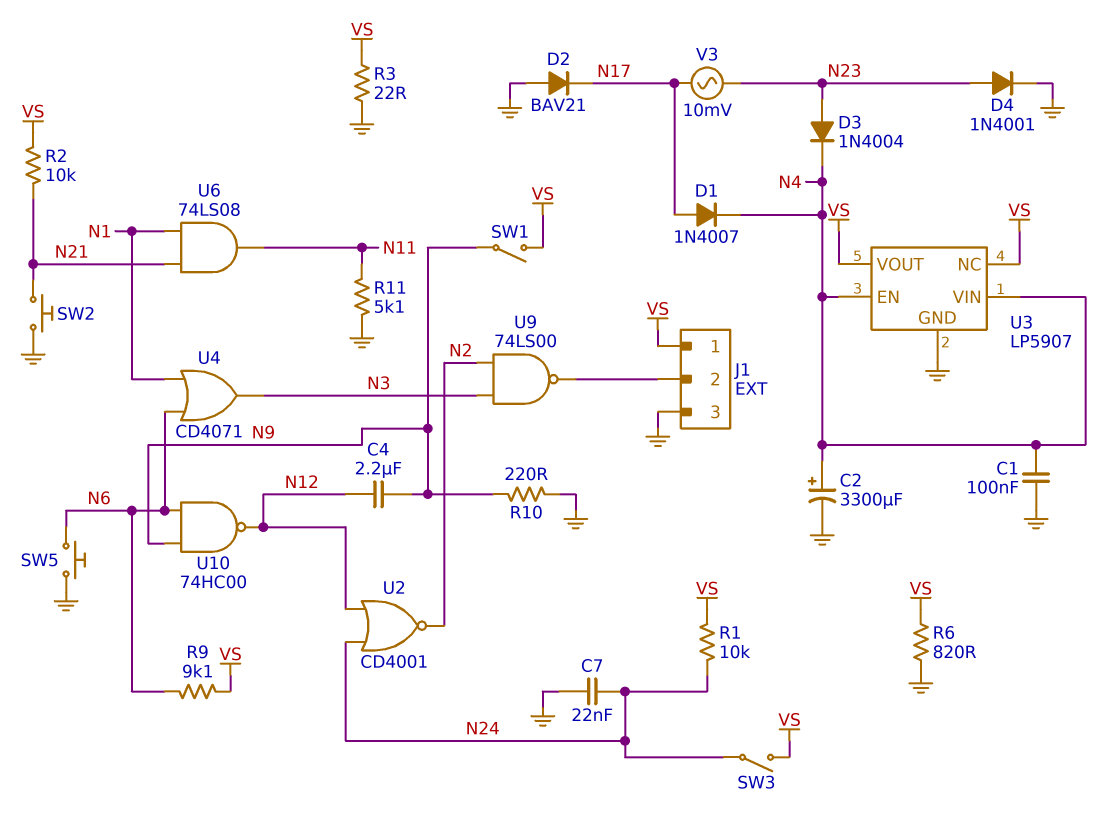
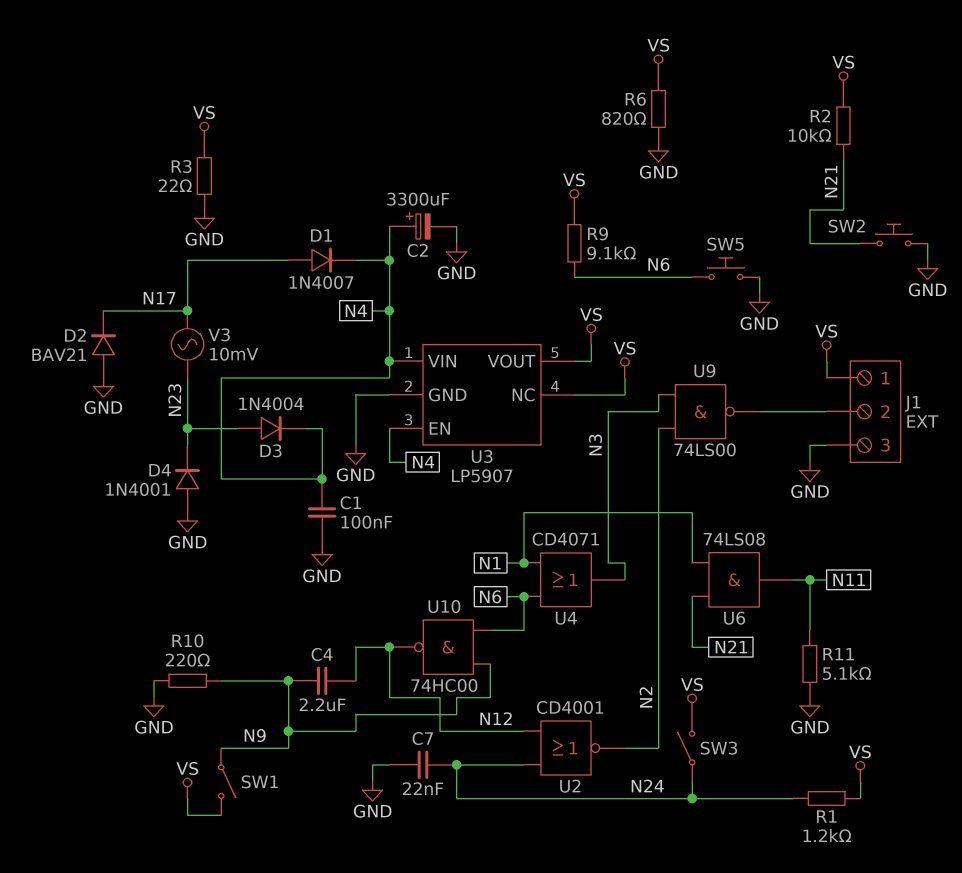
D4: diode 1N4001 (A N23, K GND) -> diode 1N4001 (A GND, K N23)
R1: 10k (N24, VS) -> 1.2k (N24, VS)

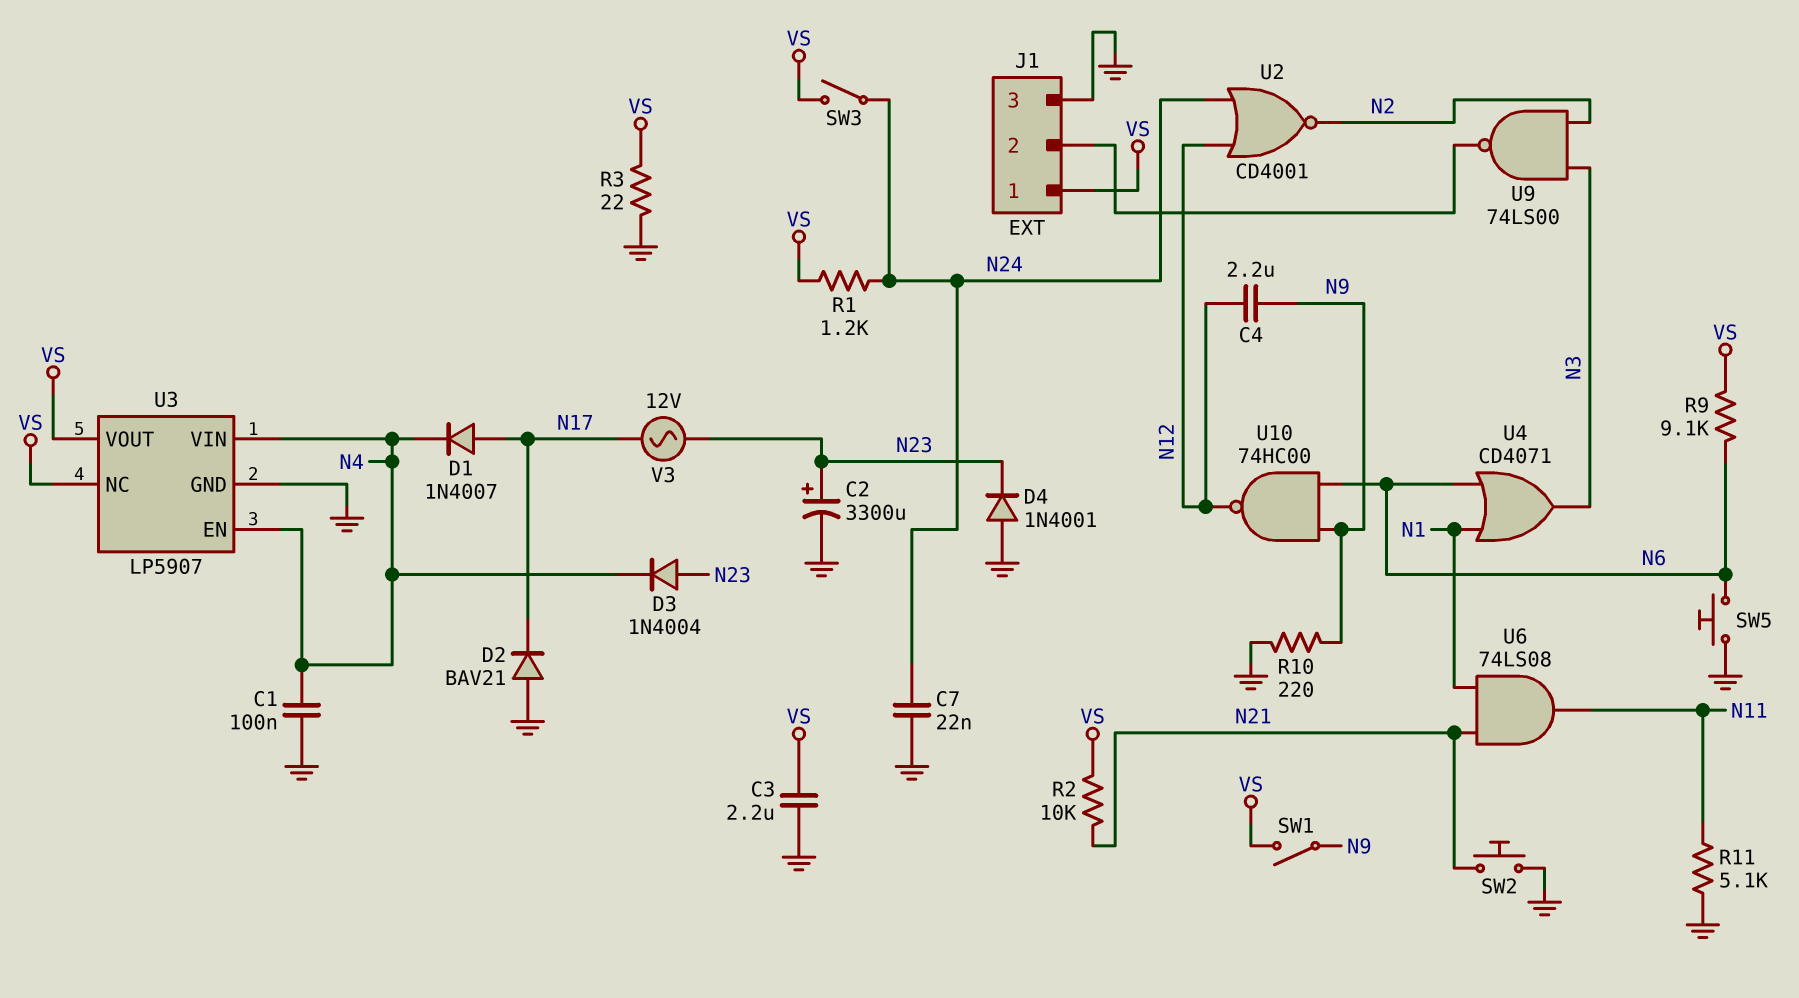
C2: 3300uF (plus N4, minus GND) -> 3300uF (plus N23, minus GND)
C3: none -> 2.2uF (GND, VS)
R6: 820 (GND, VS) -> none
V3: AC 10mV (N17, N23) -> AC 12V (N17, N23)

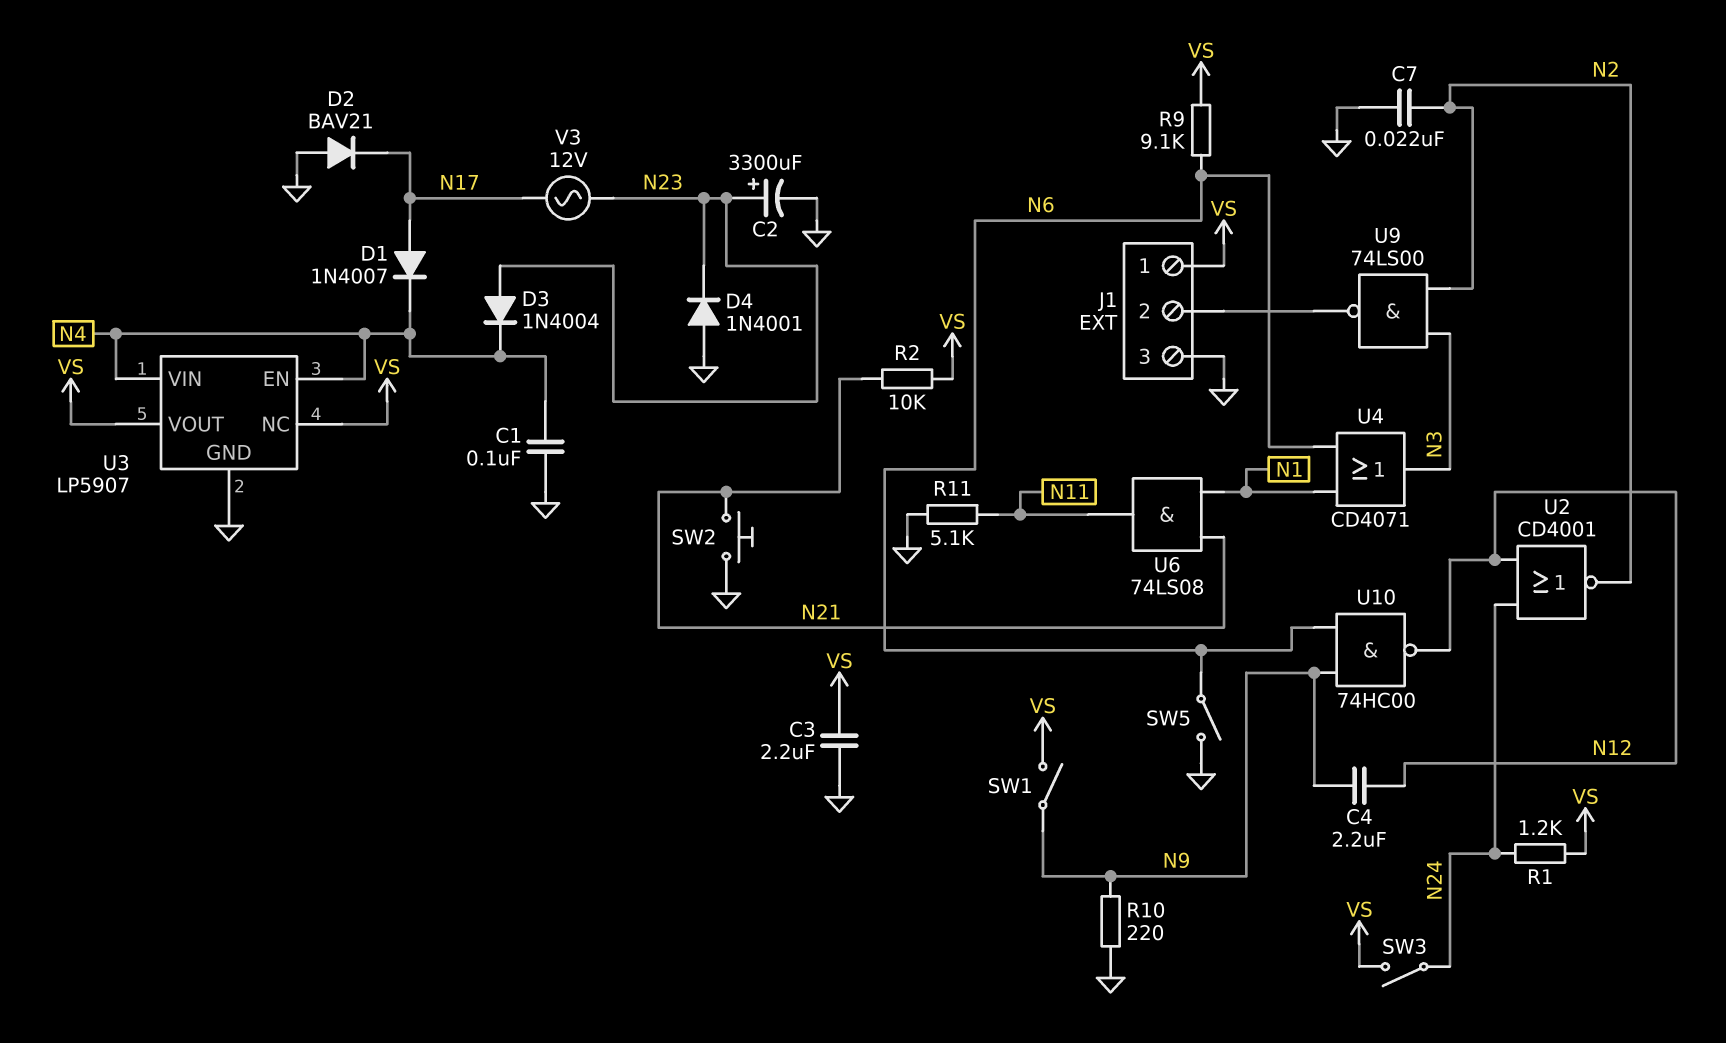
C7: 22nF (GND, N24) -> 22nF (GND, N2)
R3: 22 (GND, VS) -> none
SW5: button (GND, N6) -> switch (GND, N6)

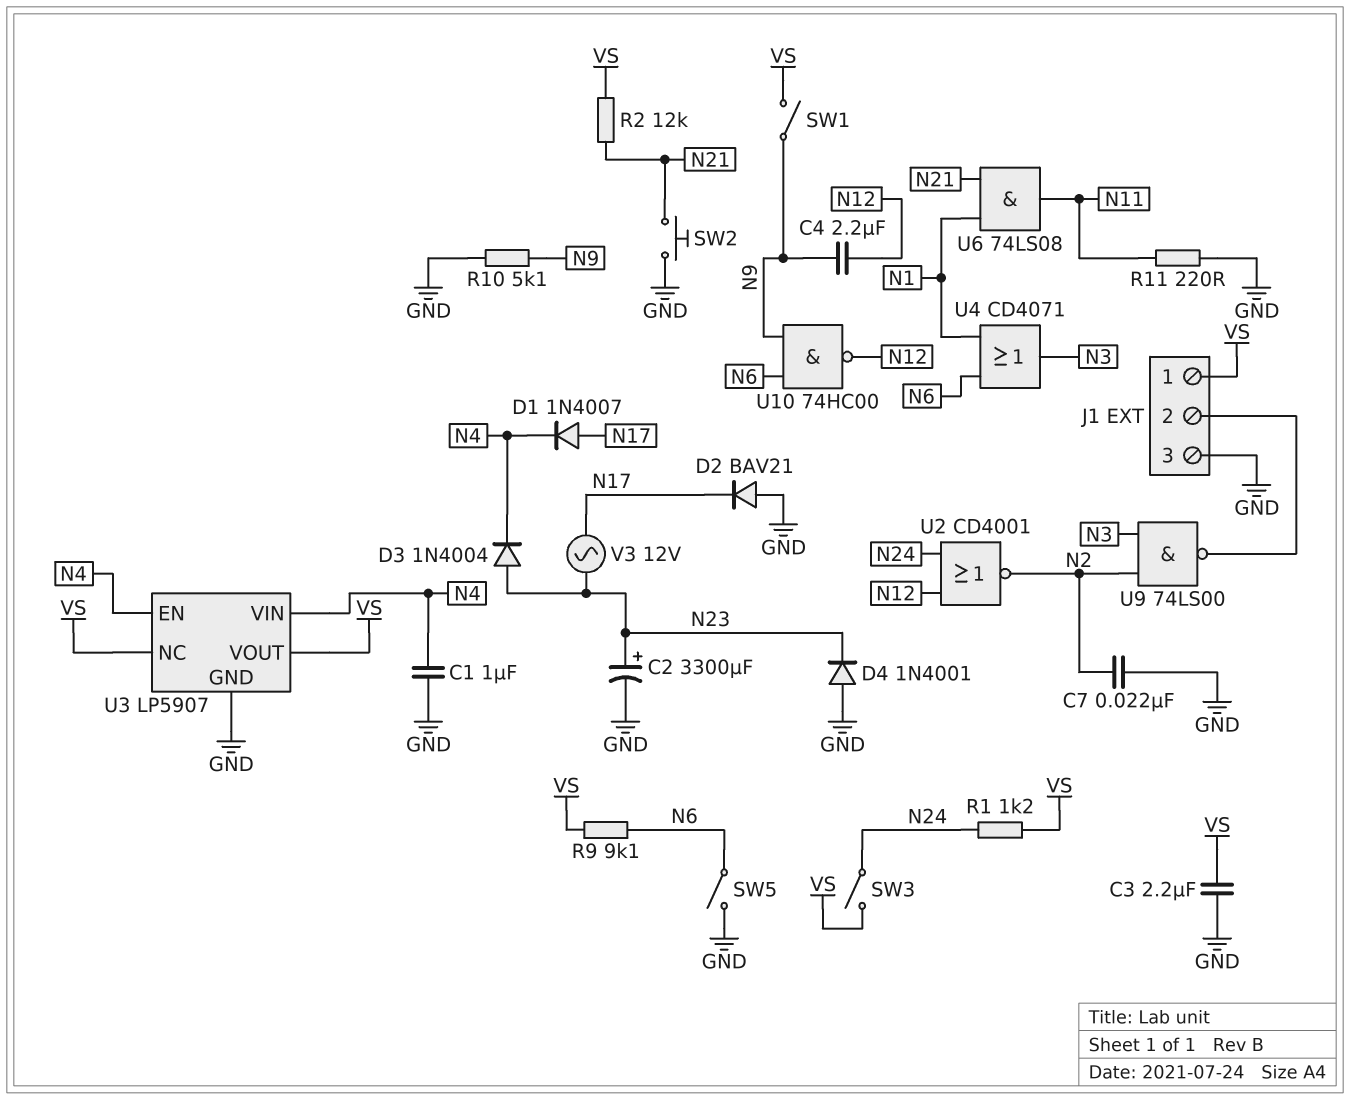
C1: 100nF (GND, N4) -> 1uF (GND, N4)
R2: 10k (N21, VS) -> 12k (N21, VS)
R10: 220 (GND, N9) -> 5.1k (GND, N9)
R11: 5.1k (GND, N11) -> 220 (GND, N11)

